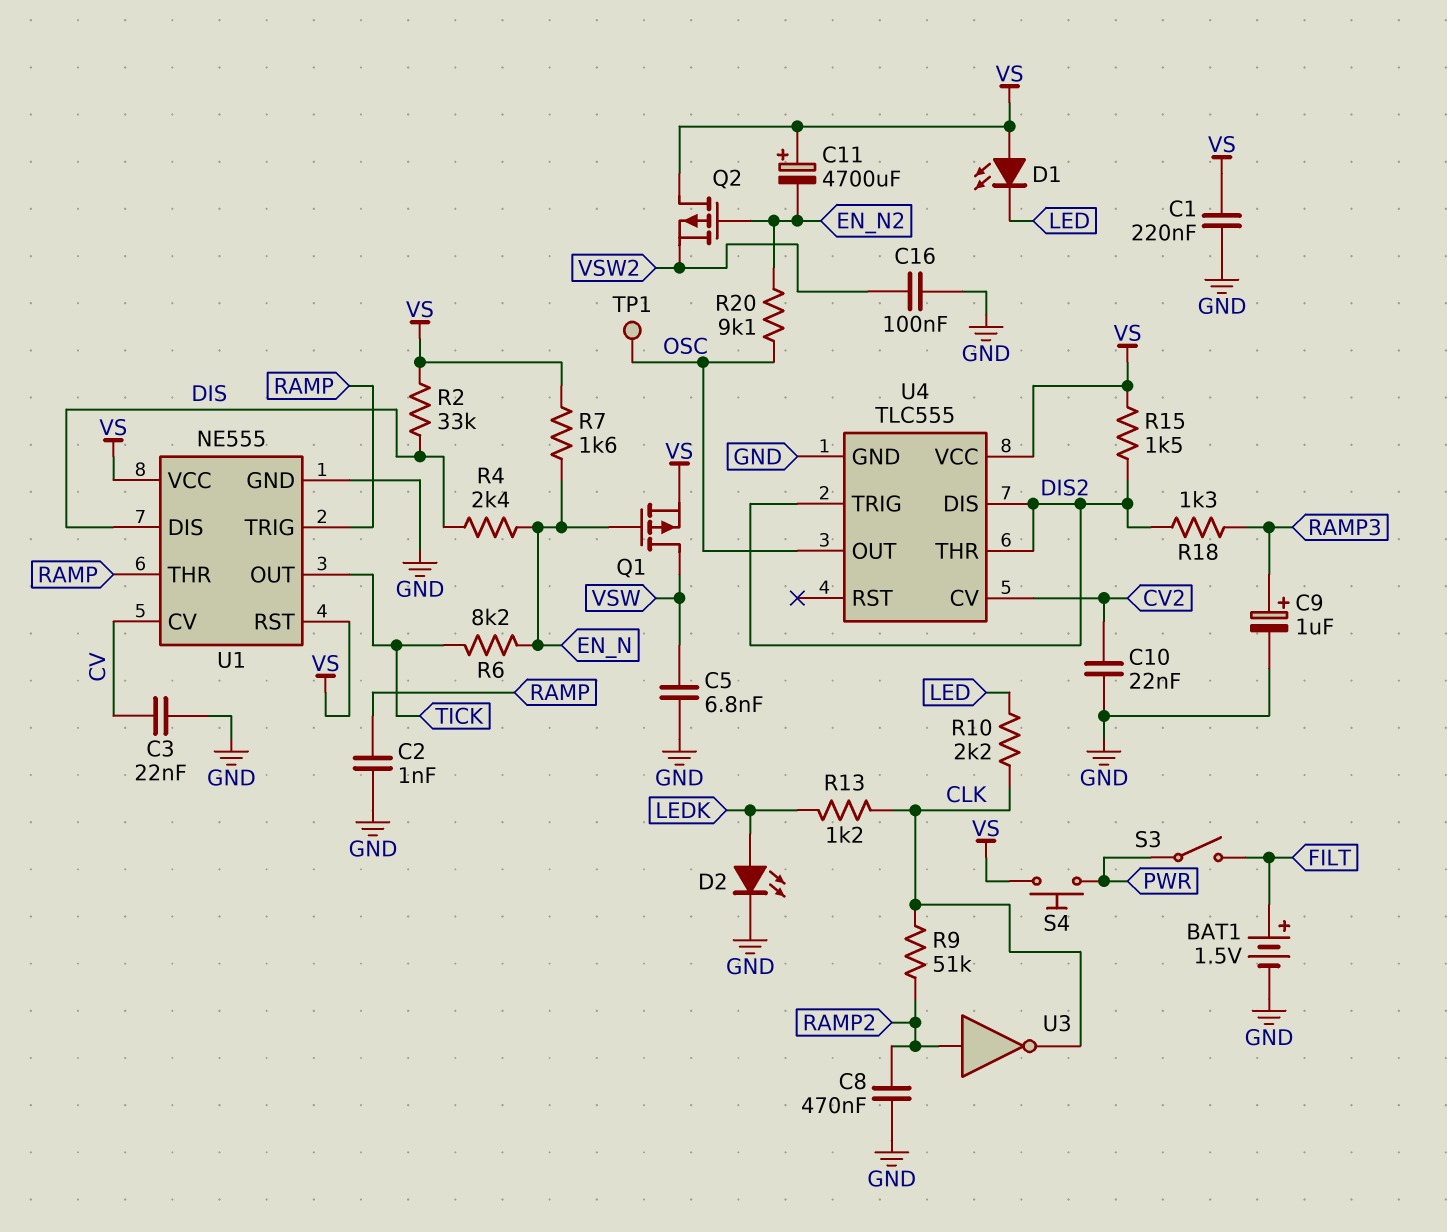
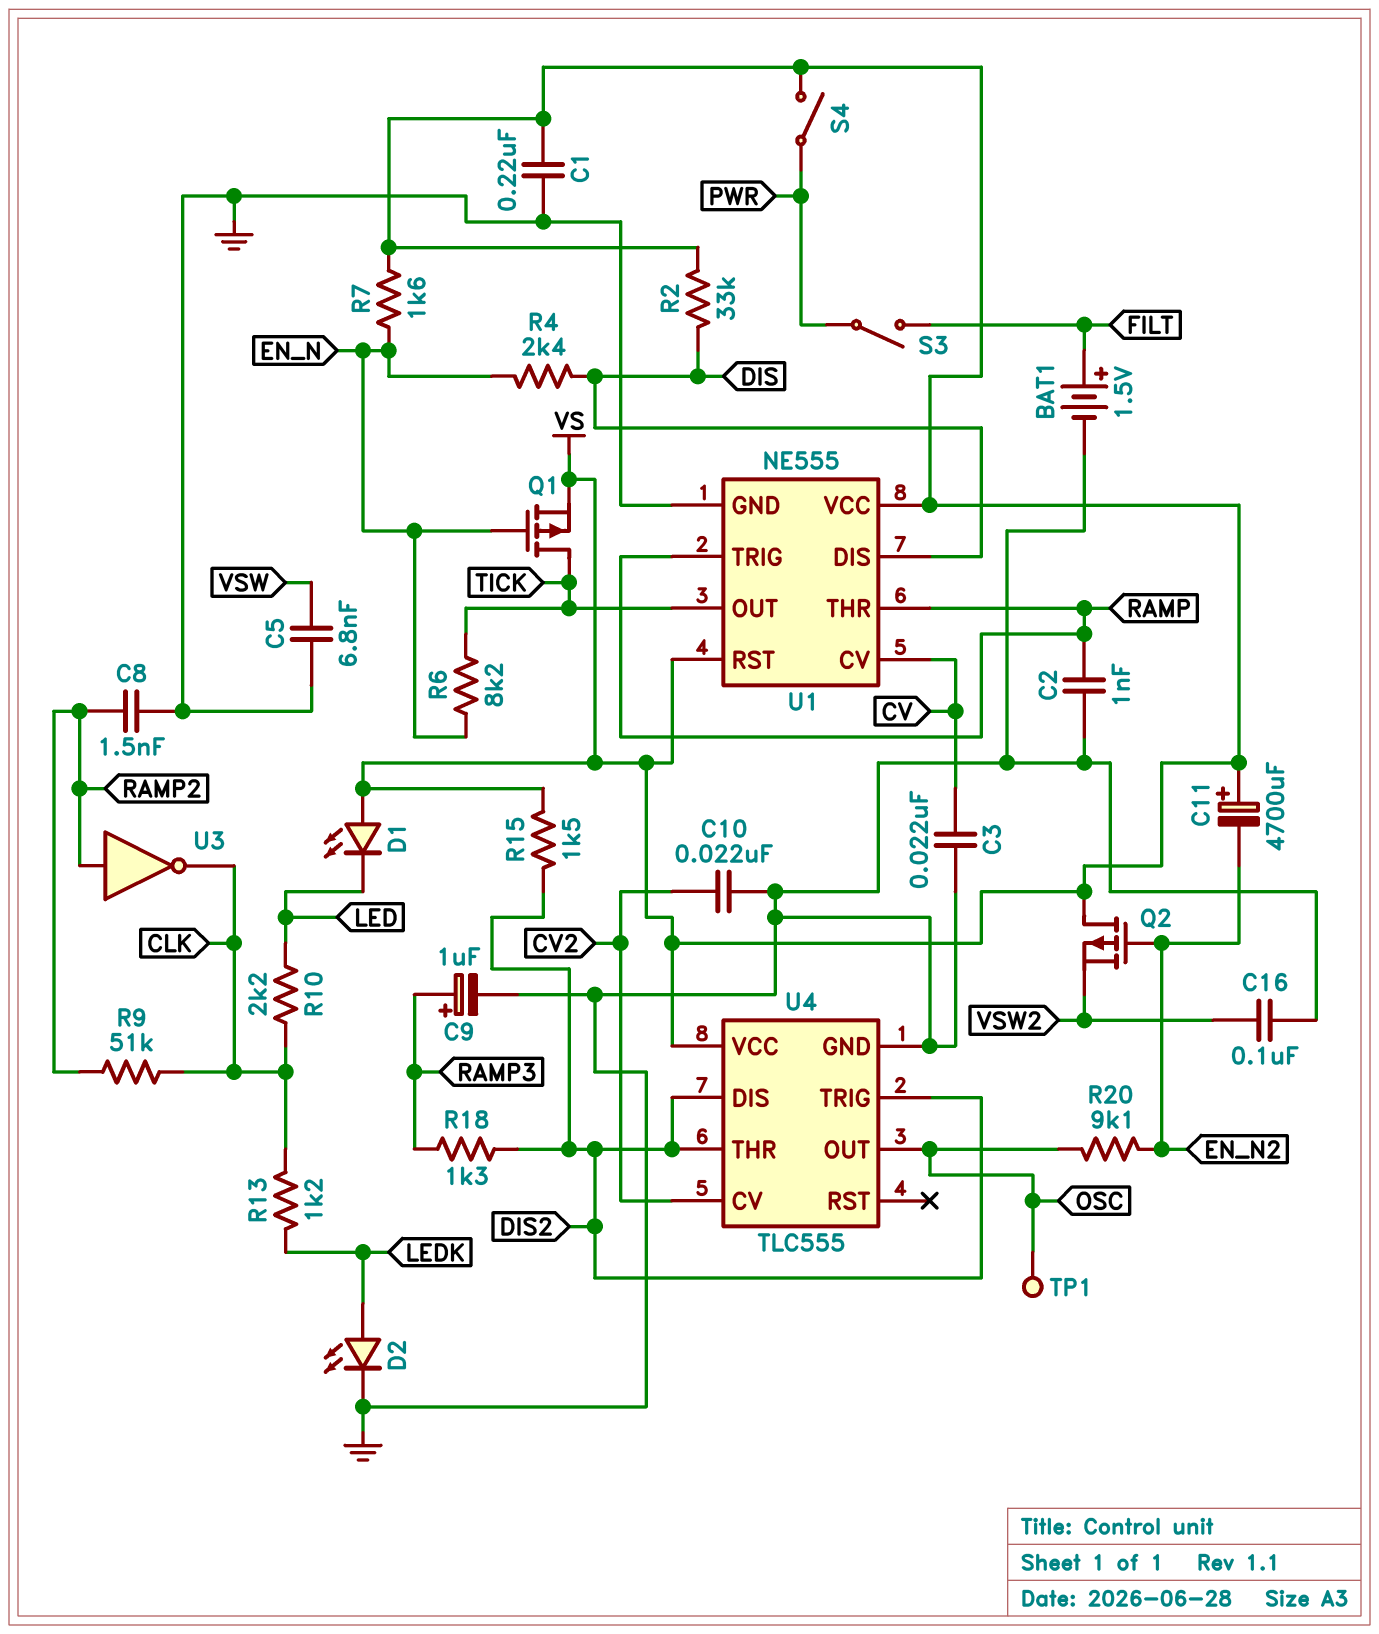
C8: 470nF (GND, RAMP2) -> 1.5nF (GND, RAMP2)
Q1: PMOS (G EN_N, D VSW, S VS) -> PMOS (G EN_N, D TICK, S VS)
S4: button (PWR, VS) -> switch (PWR, VS)

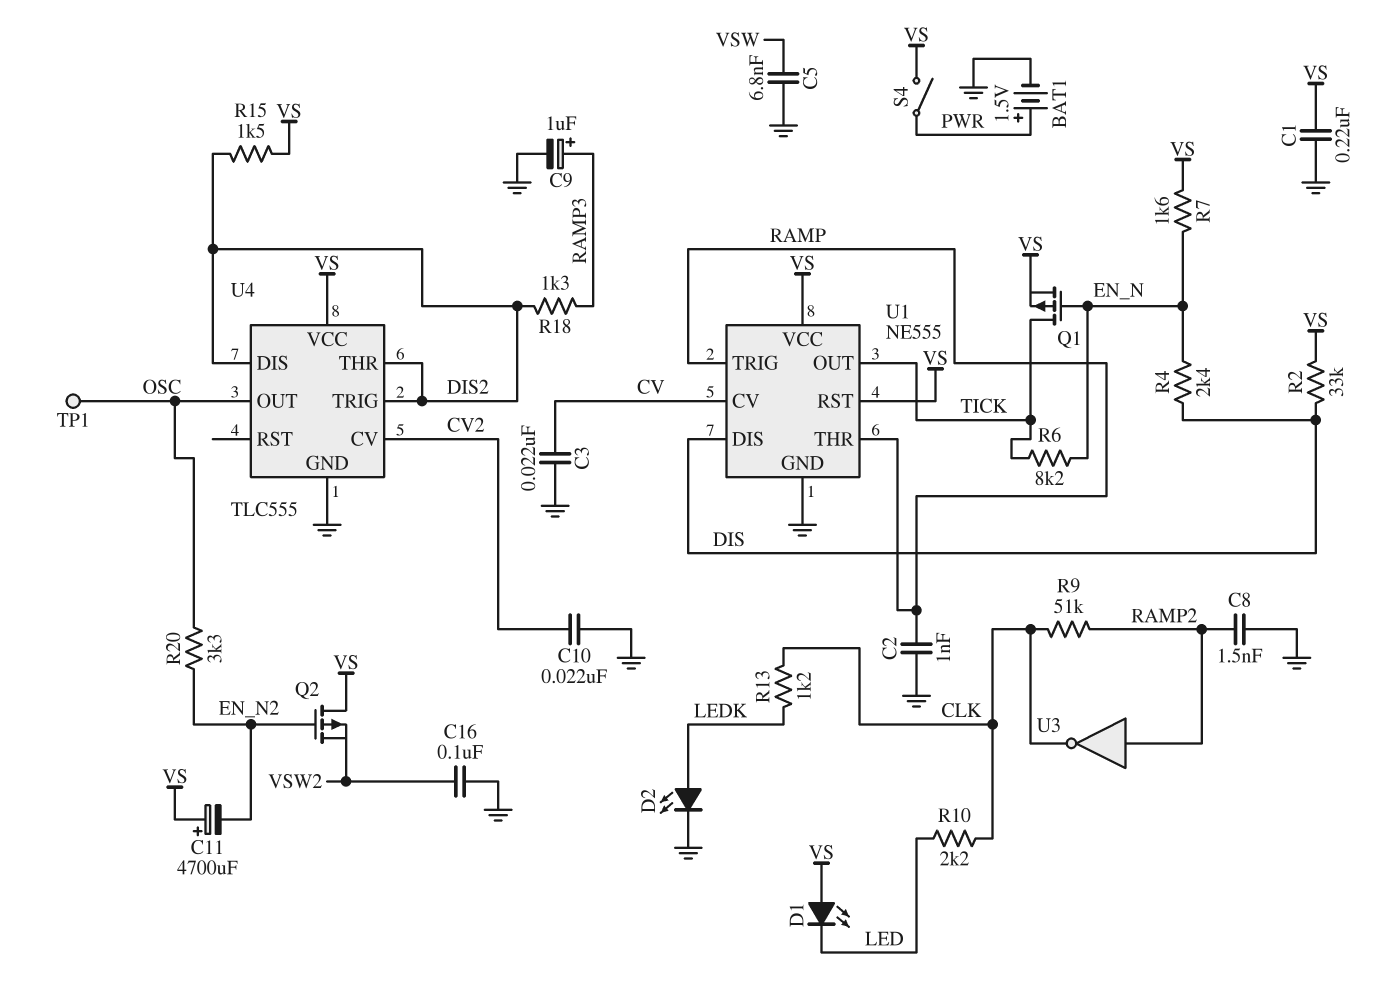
BAT1: 1.5V (plus FILT, minus GND) -> 1.5V (plus PWR, minus GND)
R20: 9.1k (EN_N2, OSC) -> 3.3k (EN_N2, OSC)
S3: switch (FILT, PWR) -> none

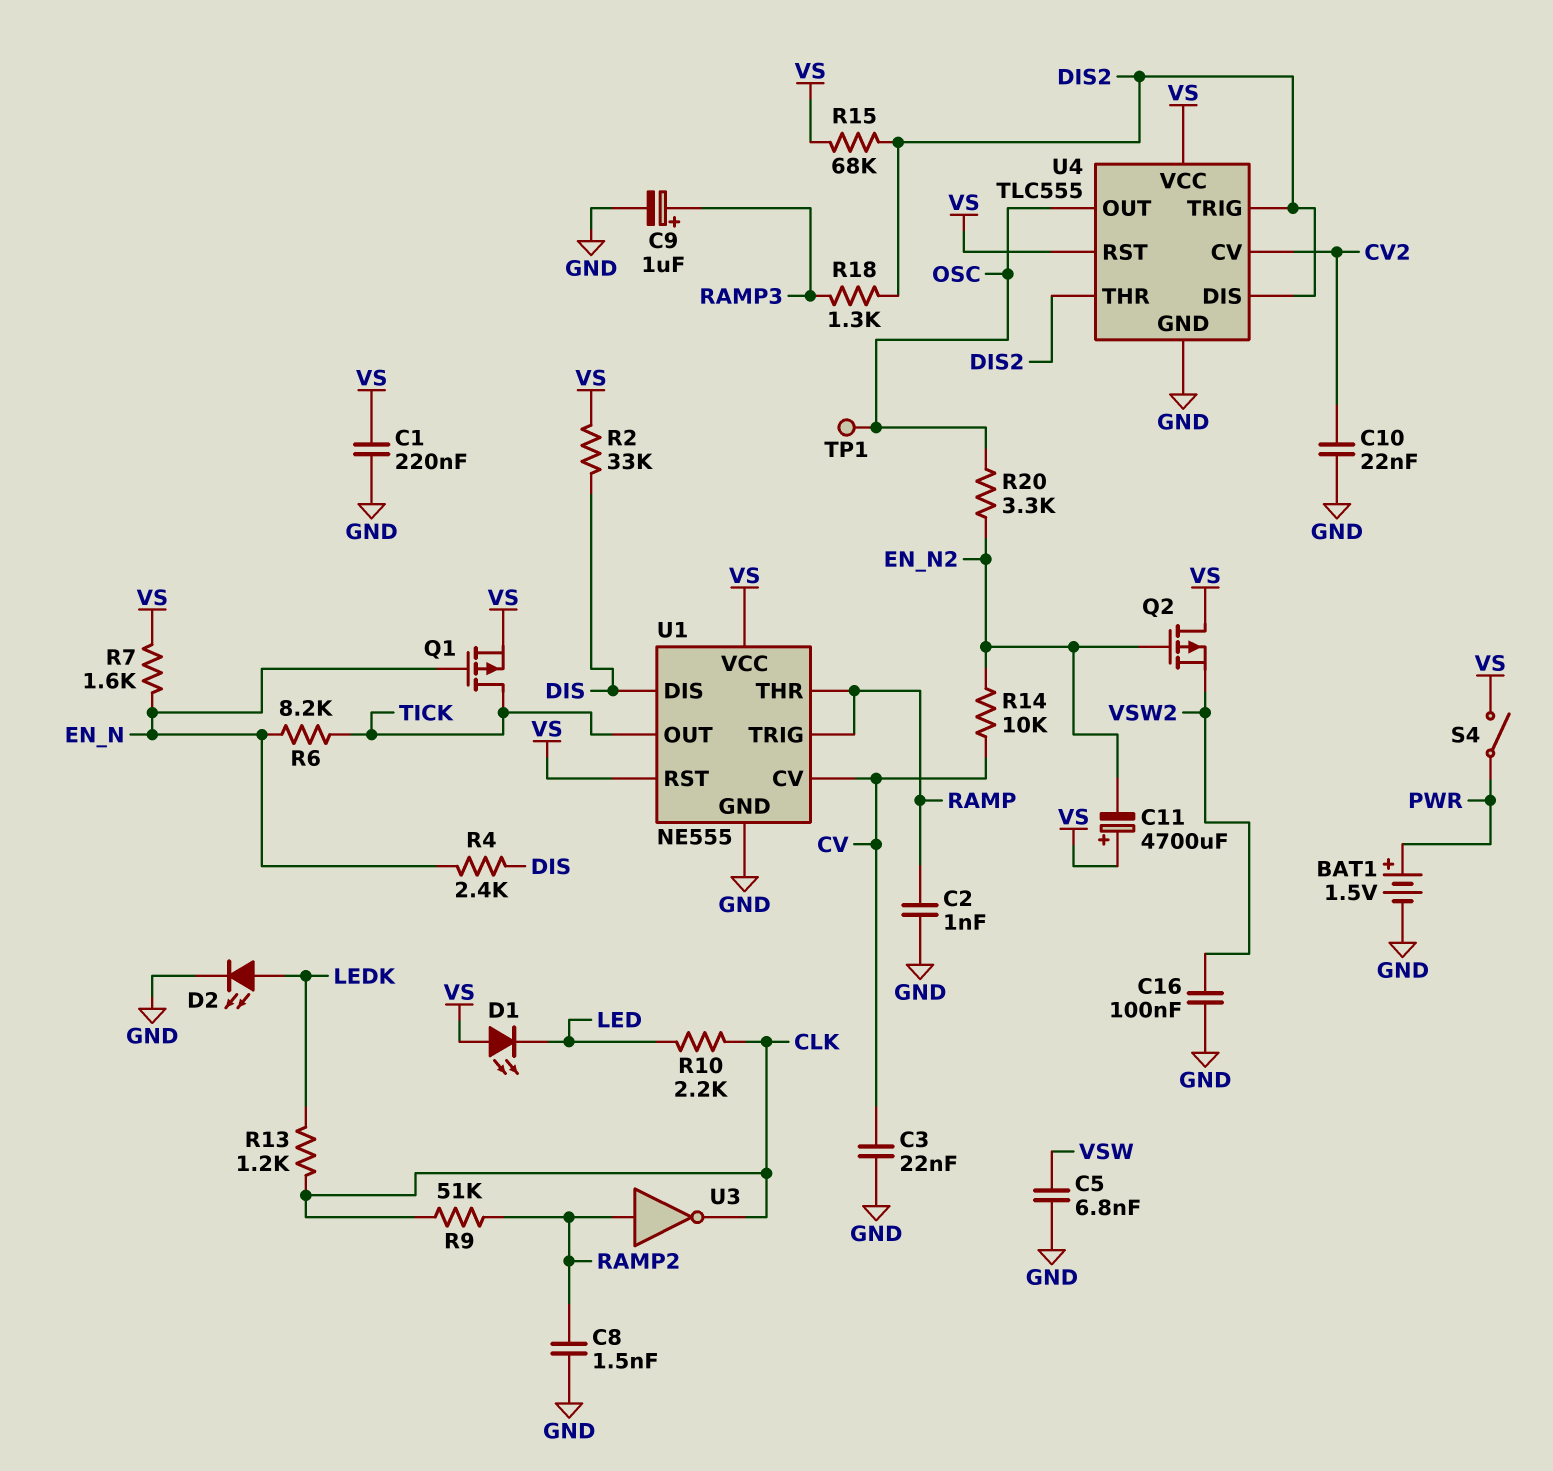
R14: none -> 10k (CV, EN_N2)
R15: 1.5k (DIS2, VS) -> 68k (DIS2, VS)
U4 pin RST: none -> VS

